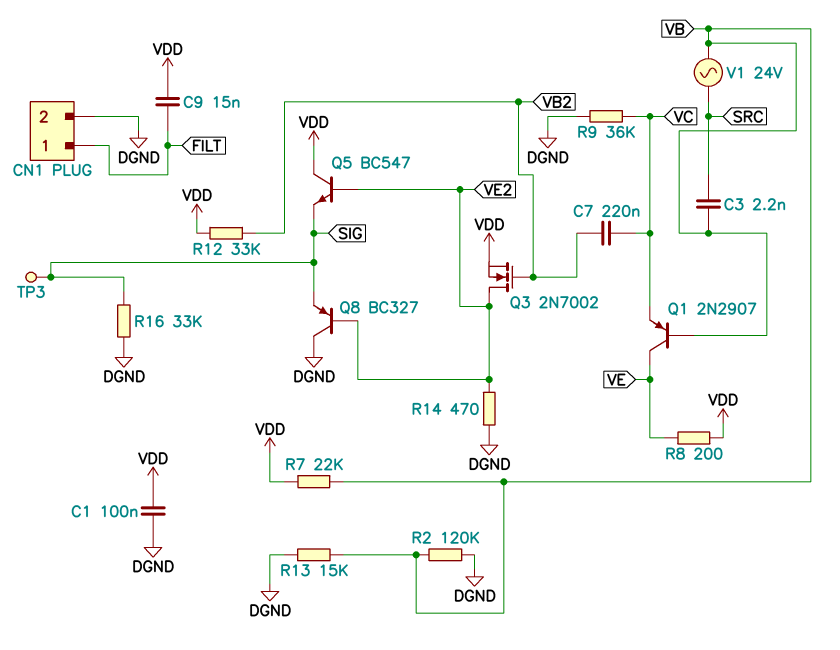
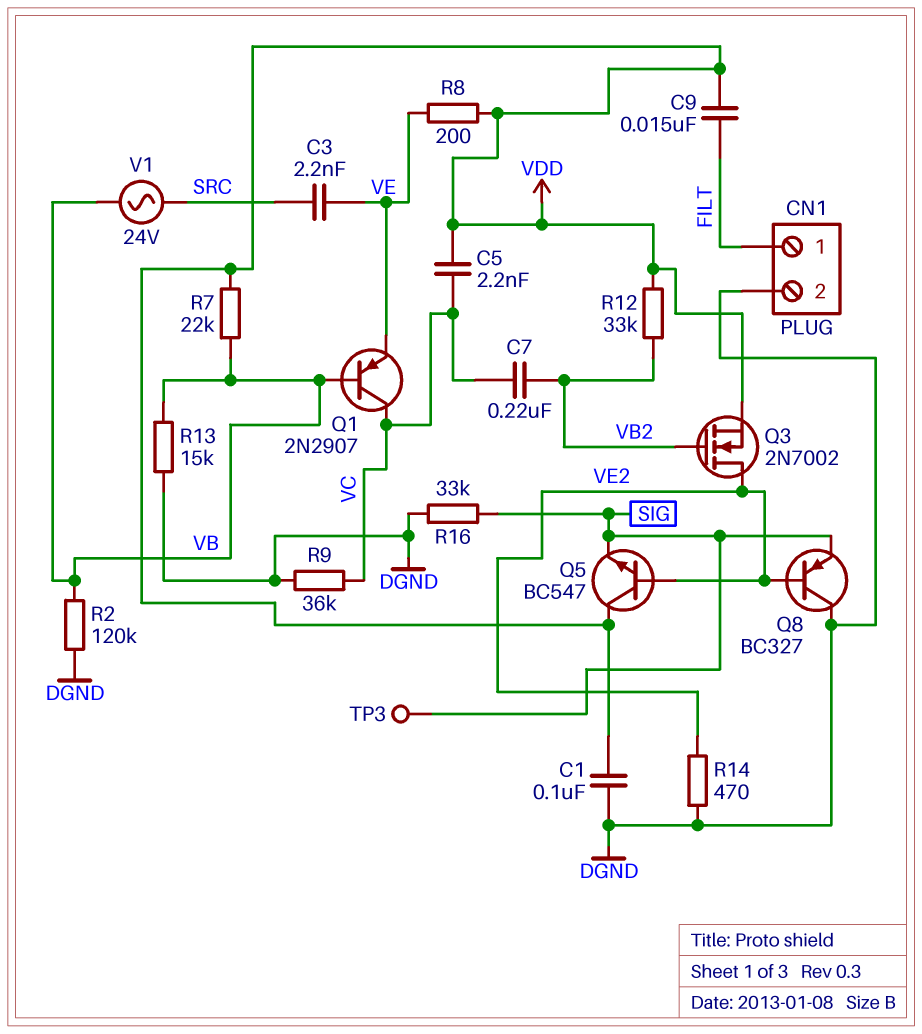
C3: 2.2nF (SRC, VB) -> 2.2nF (SRC, VE)
C5: none -> 2.2nF (VC, VDD)
Q1: PNP 2N2907 (B VB, C VE, E VC) -> PNP 2N2907 (B VB, C VC, E VE)

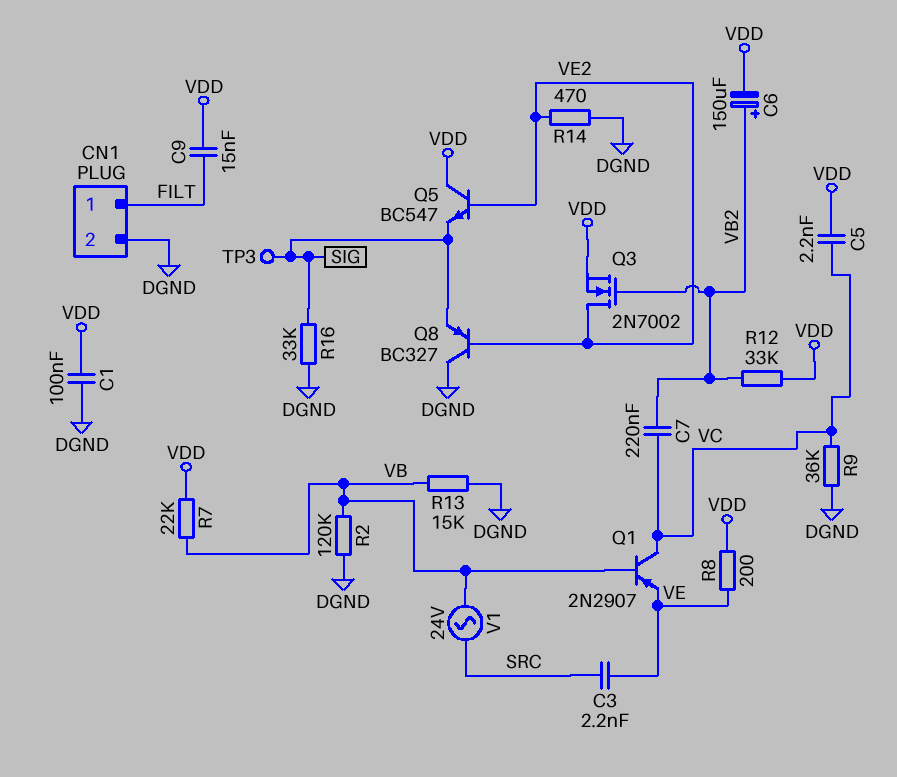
C6: none -> 150uF (plus VB2, minus VDD)

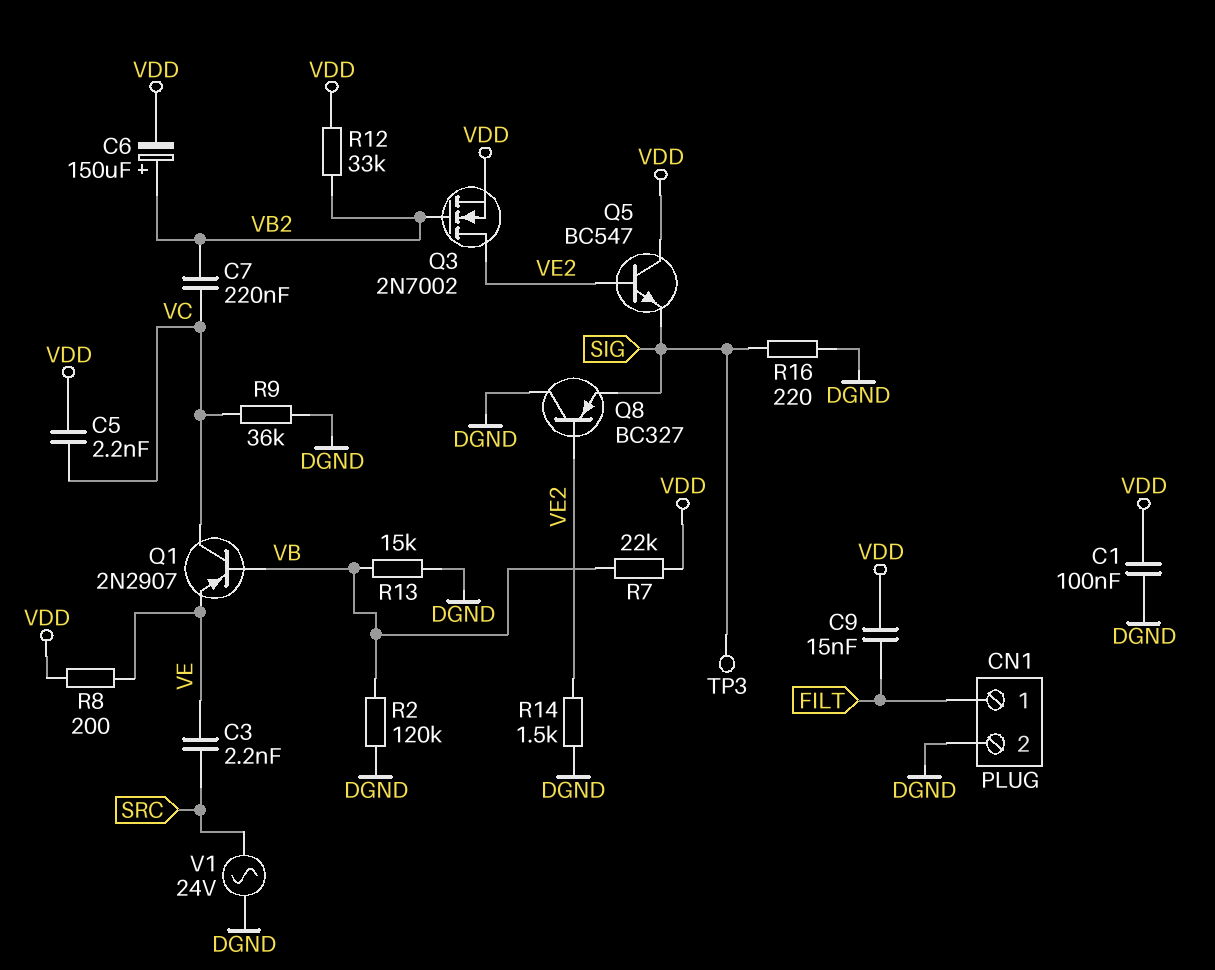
R14: 470 (DGND, VE2) -> 1.5k (DGND, VE2)
R16: 33k (DGND, SIG) -> 220 (DGND, SIG)
V1: AC 24V (SRC, VB) -> AC 24V (DGND, SRC)

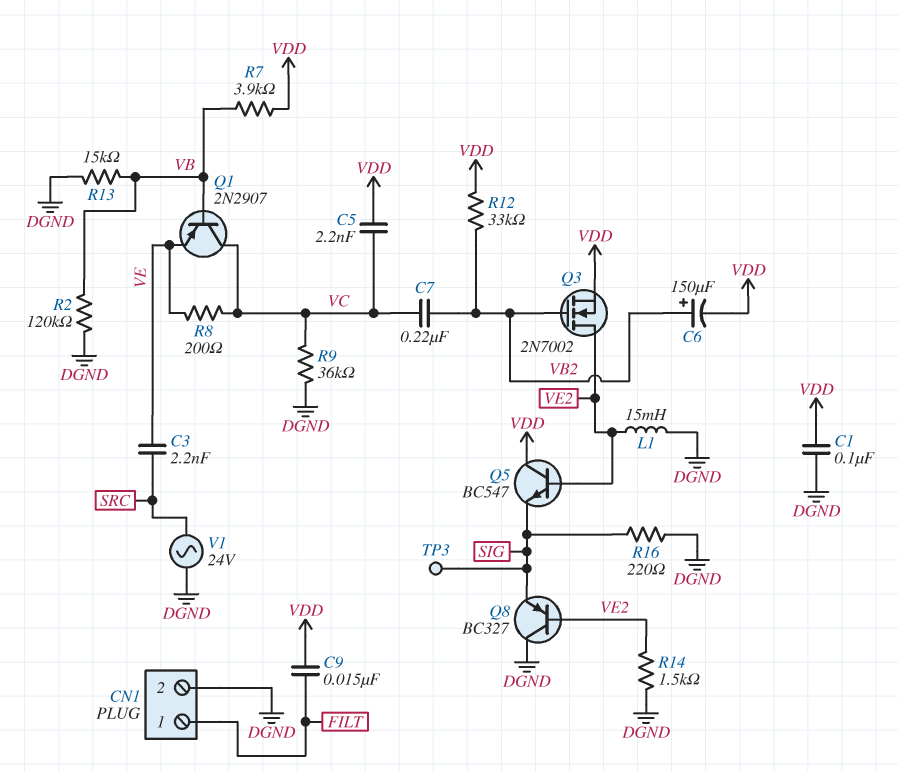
L1: none -> 15mH (DGND, VE2)
R7: 22k (VB, VDD) -> 3.9k (VB, VDD)
R8: 200 (VDD, VE) -> 200 (VC, VE)

